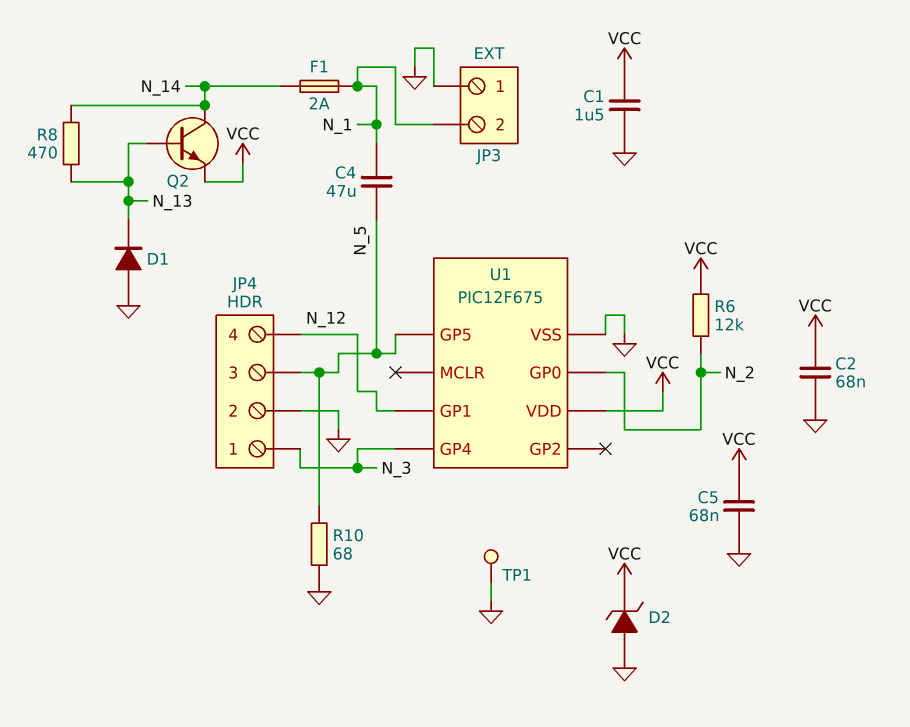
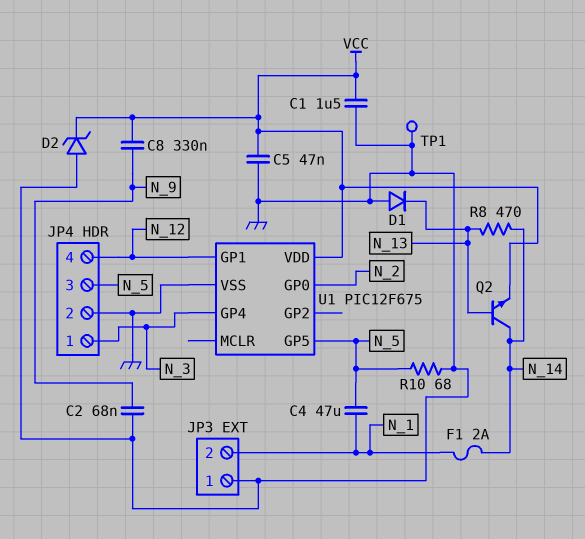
C2: 68nF (GND, VCC) -> 68nF (GND, N_9)
C5: 68nF (GND, VCC) -> 47nF (GND, VCC)
C8: none -> 330nF (N_9, VCC)
R6: 12k (N_2, VCC) -> none

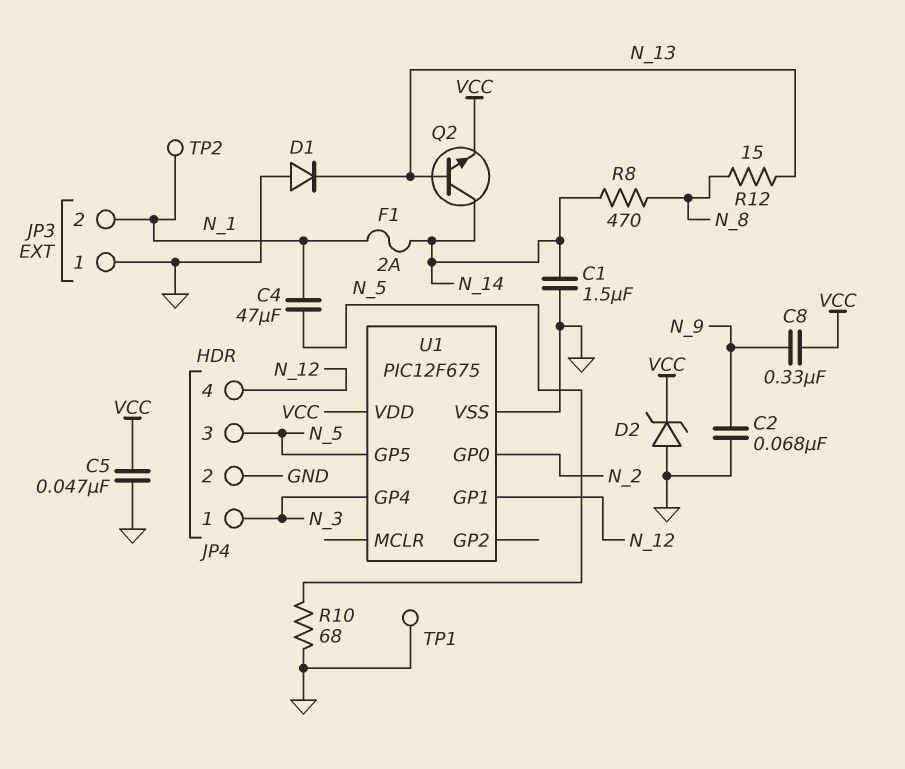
C1: 1.5uF (GND, VCC) -> 1.5uF (GND, N_14)
R8: 470 (N_13, N_14) -> 470 (N_8, N_14)
R12: none -> 15 (N_8, N_13)
TP2: none -> test point (N_1)

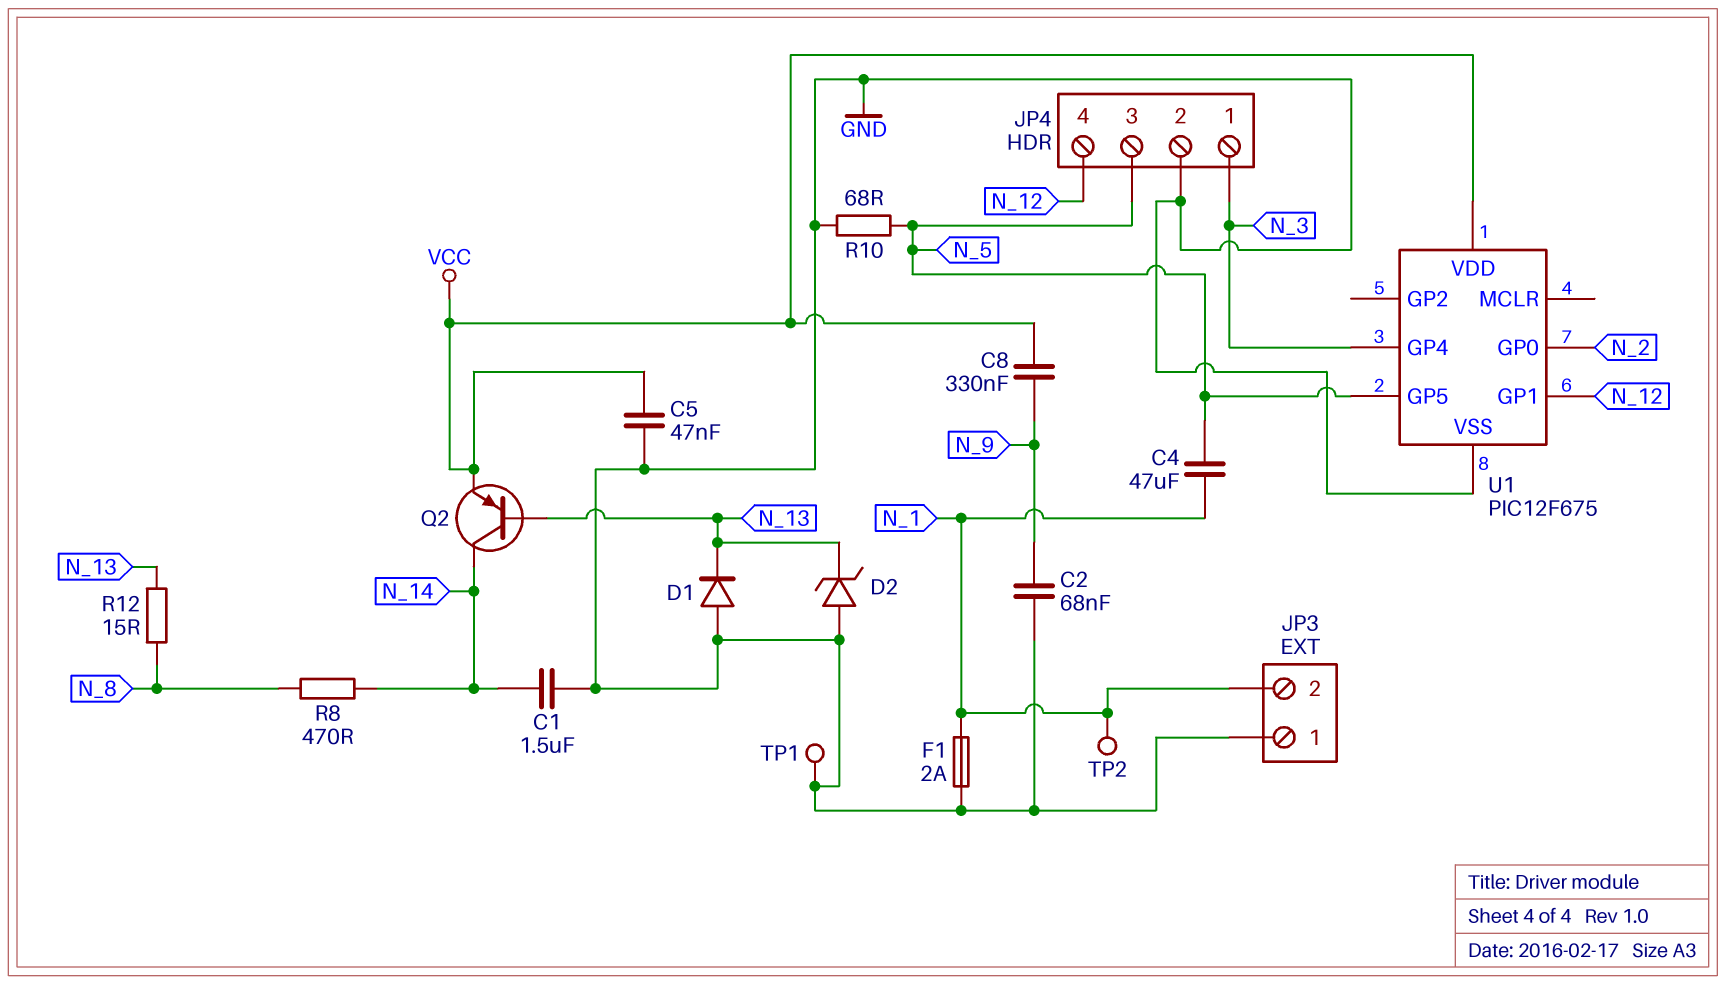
D2: zener (A GND, K VCC) -> zener (A GND, K N_13)
F1: 2A (N_1, N_14) -> 2A (GND, N_1)
Q2: NPN (B N_13, C N_14, E VCC) -> PNP (B N_13, C N_14, E VCC)

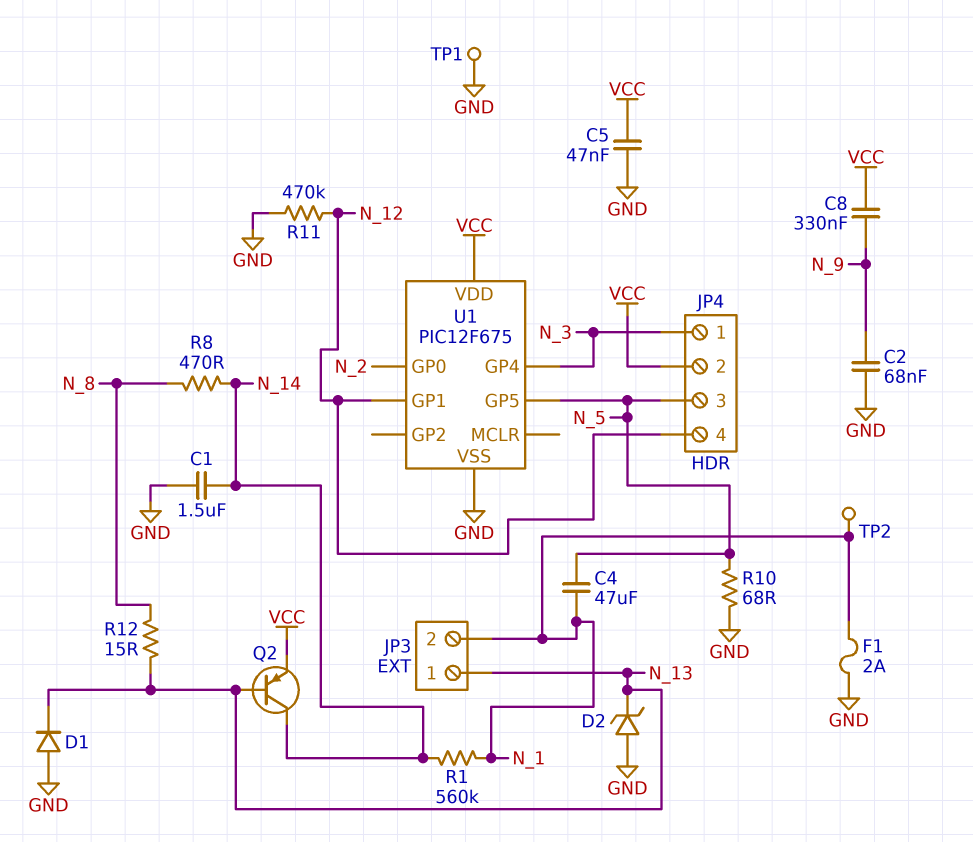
JP3 pin 1: GND -> N_13
JP4 pin 2: GND -> VCC
R1: none -> 560k (N_1, N_14)
R11: none -> 470k (GND, N_12)

